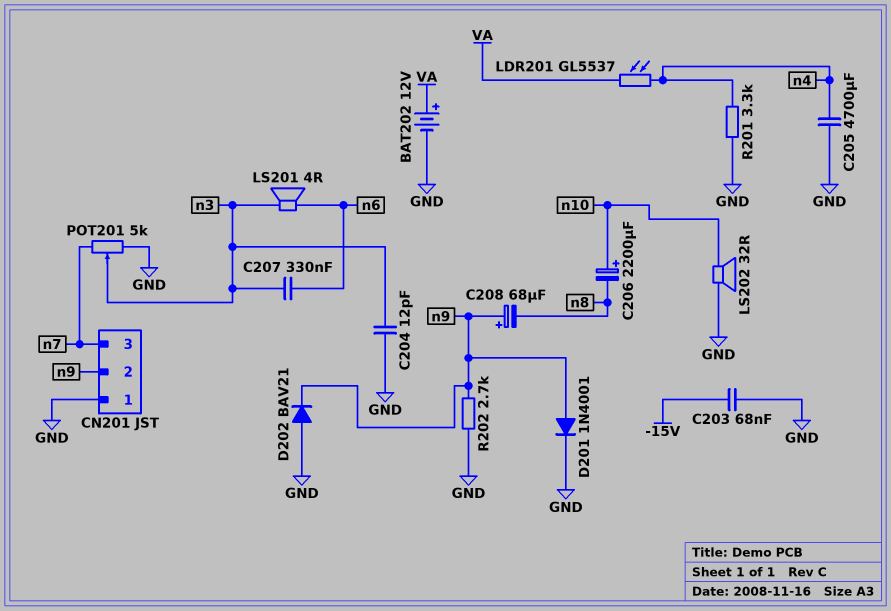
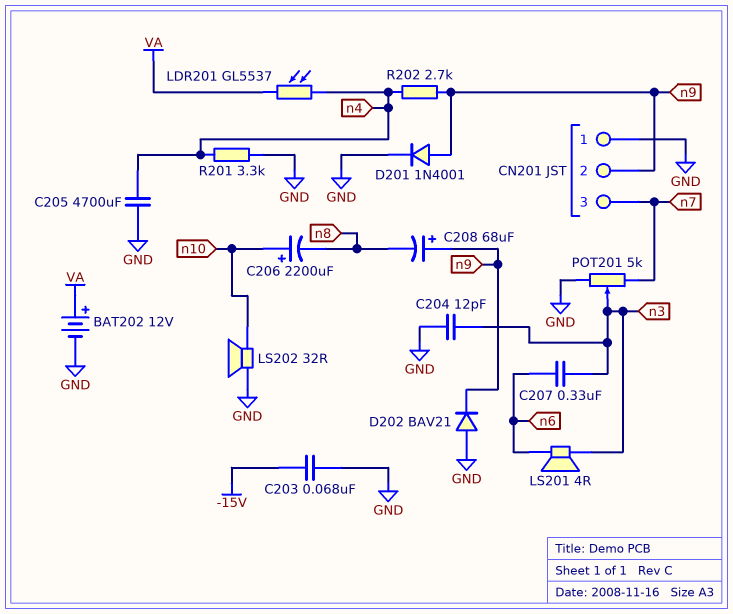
R202: 2.7k (GND, n9) -> 2.7k (n4, n9)

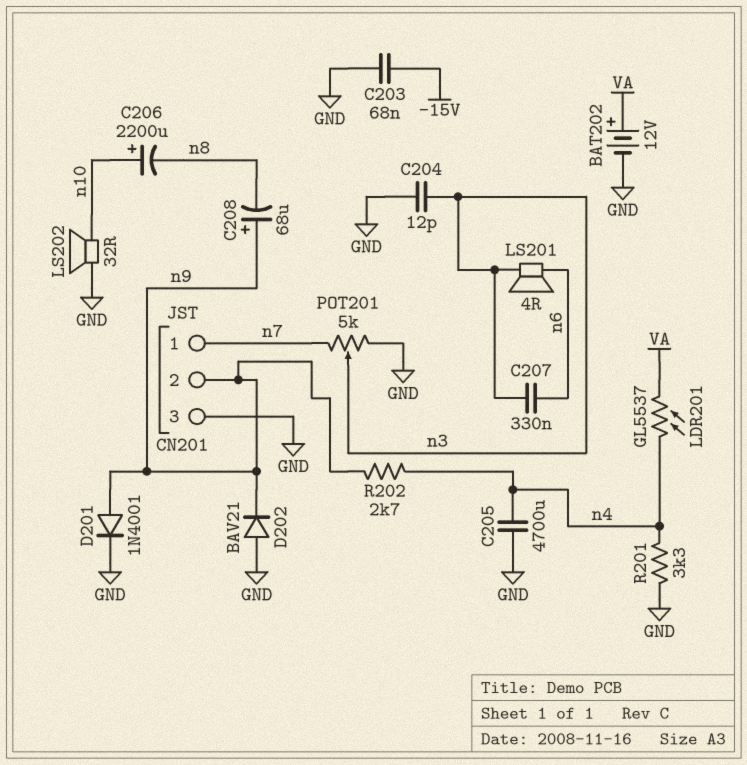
CN201 pin 1: GND -> n7
CN201 pin 3: n7 -> GND

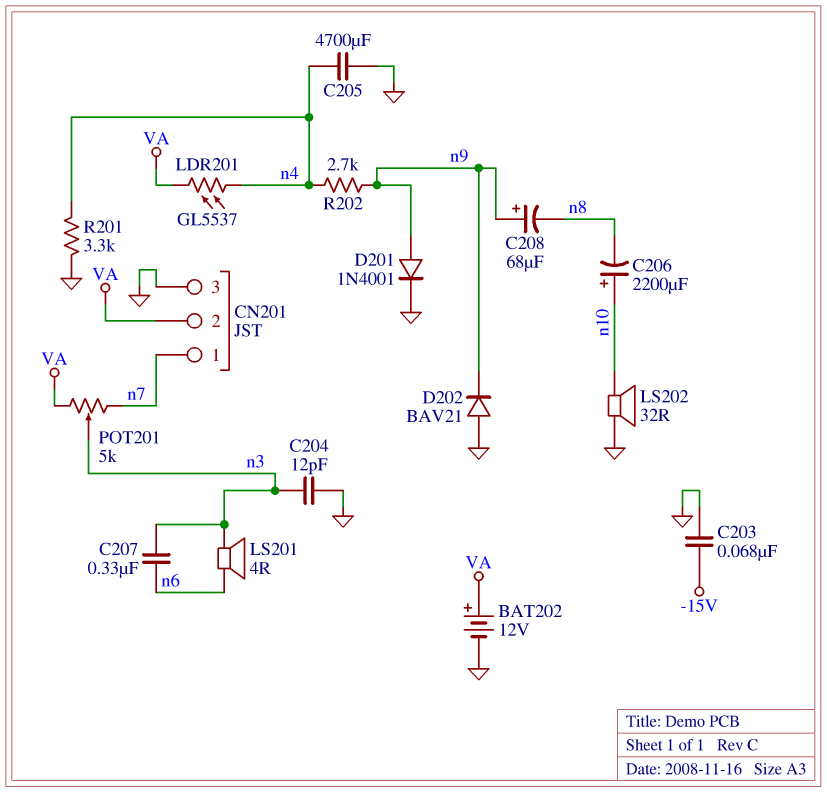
CN201 pin 2: n9 -> VA
POT201: 5k (GND, n7, wiper n3) -> 5k (VA, n7, wiper n3)

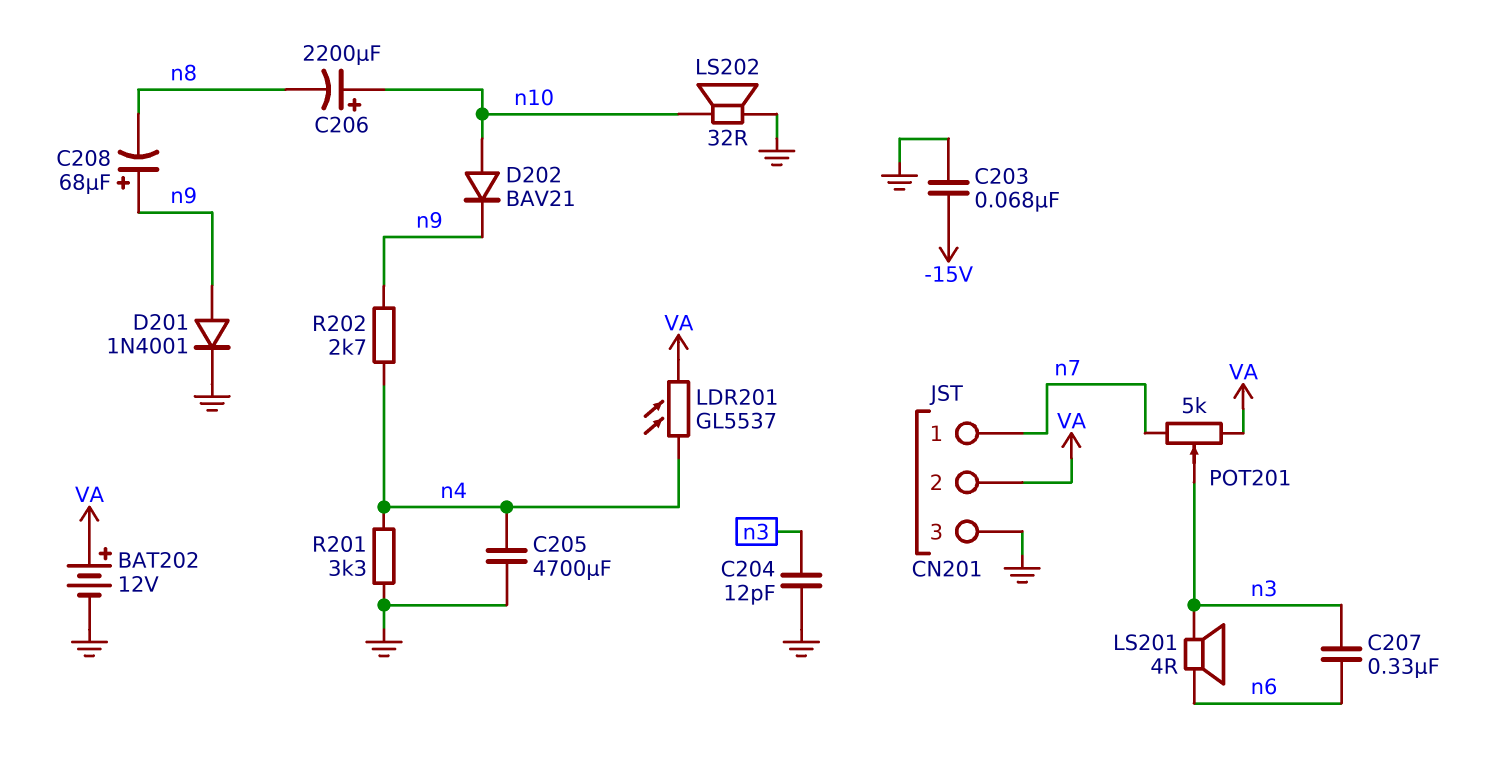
D202: diode BAV21 (A GND, K n9) -> diode BAV21 (A n10, K n9)

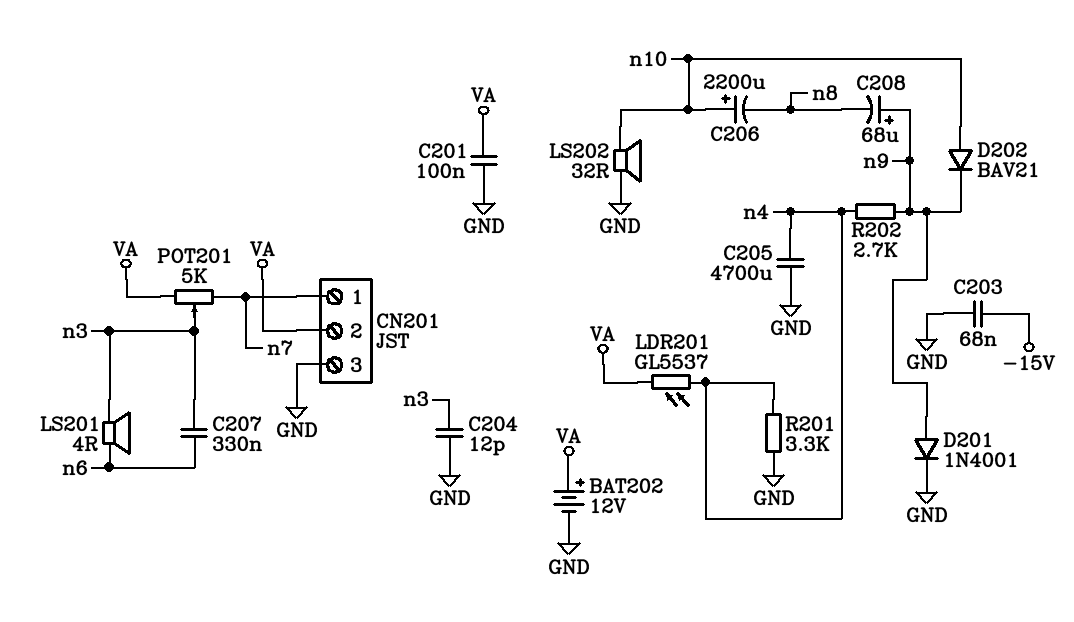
C201: none -> 100nF (GND, VA)

